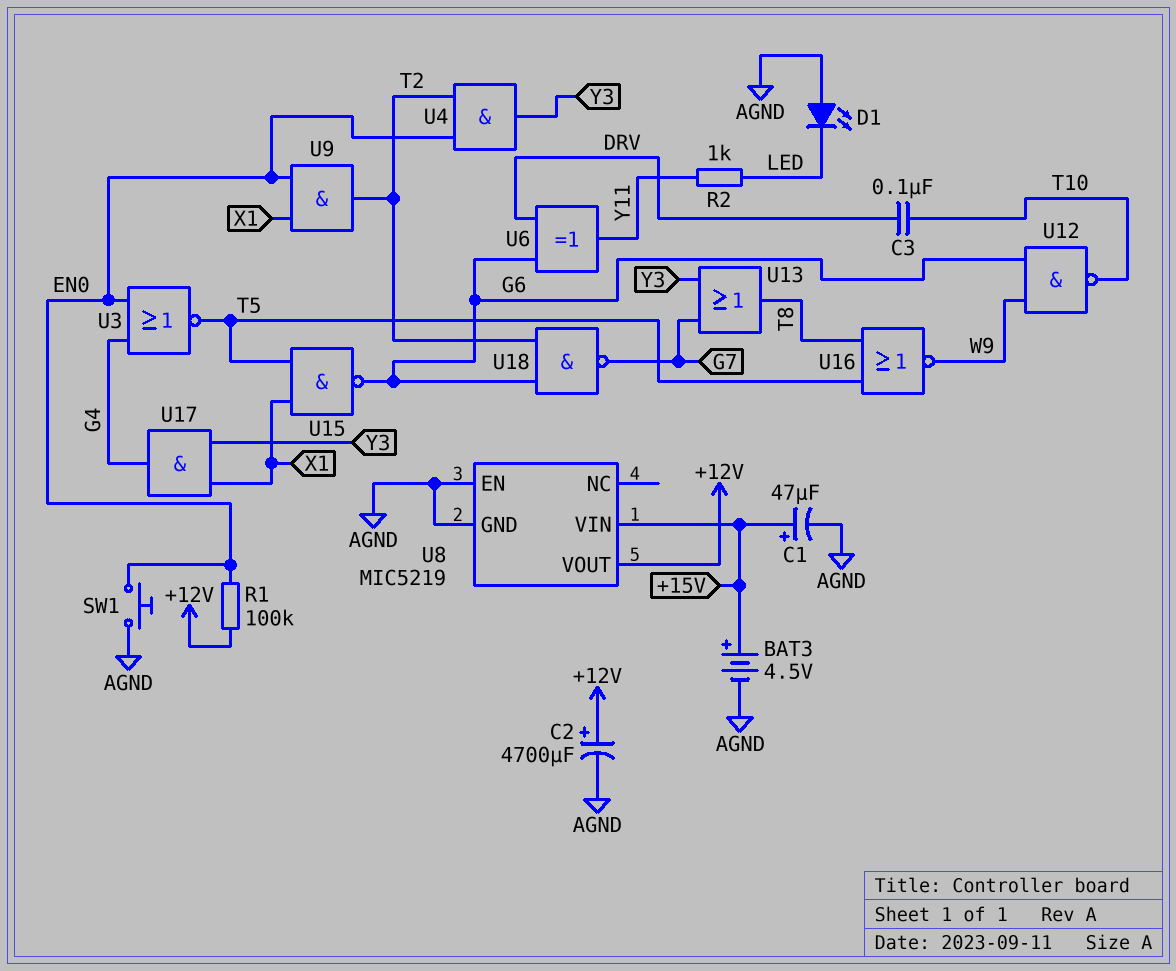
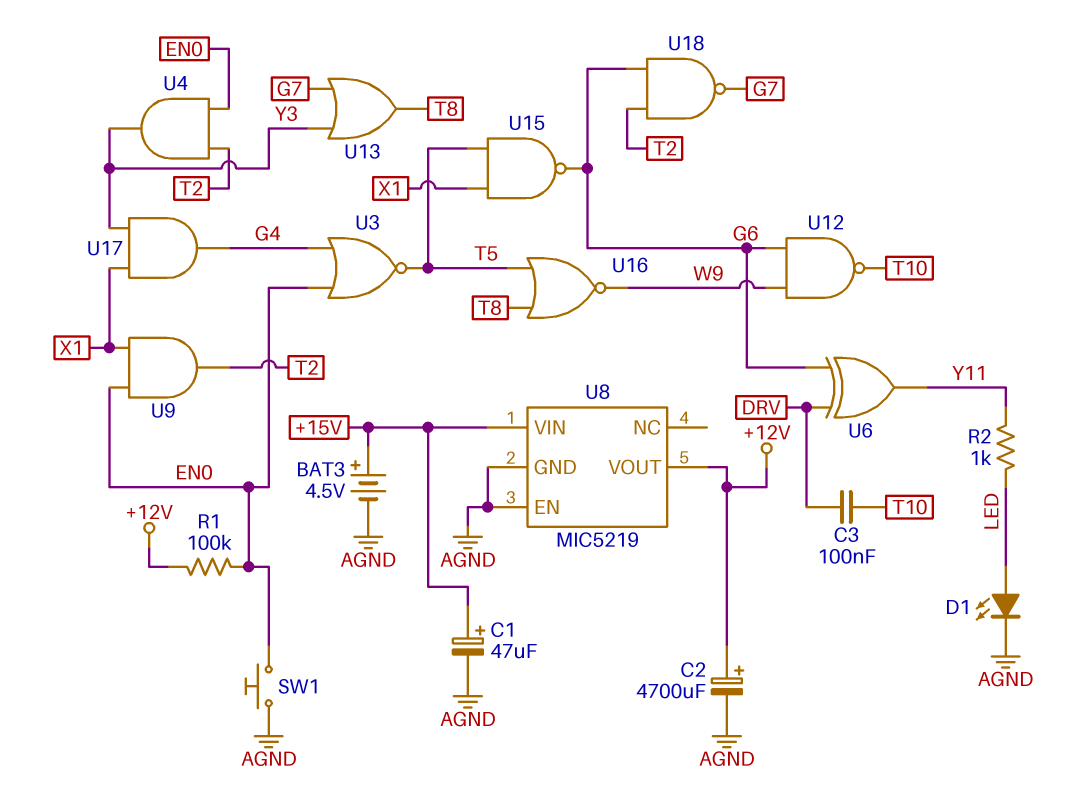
D1: LED (A AGND, K LED) -> LED (A LED, K AGND)

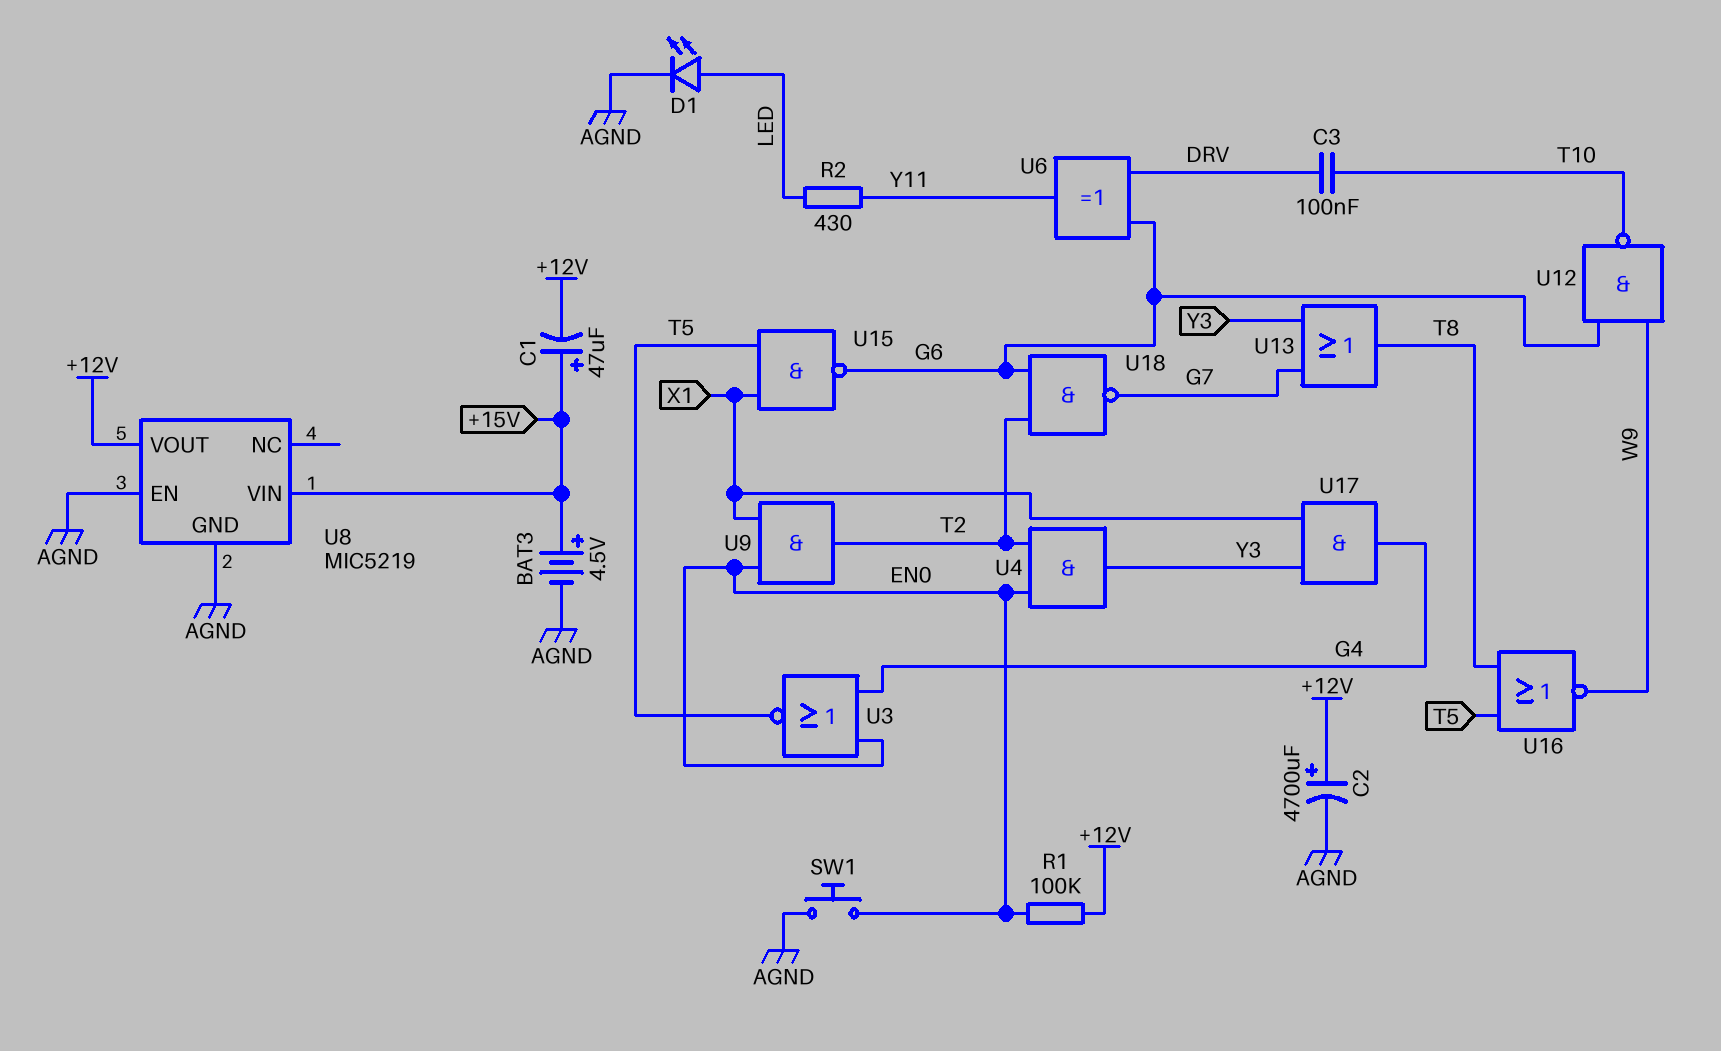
C1: 47uF (plus +15V, minus AGND) -> 47uF (plus +15V, minus +12V)
R2: 1k (LED, Y11) -> 430 (LED, Y11)

